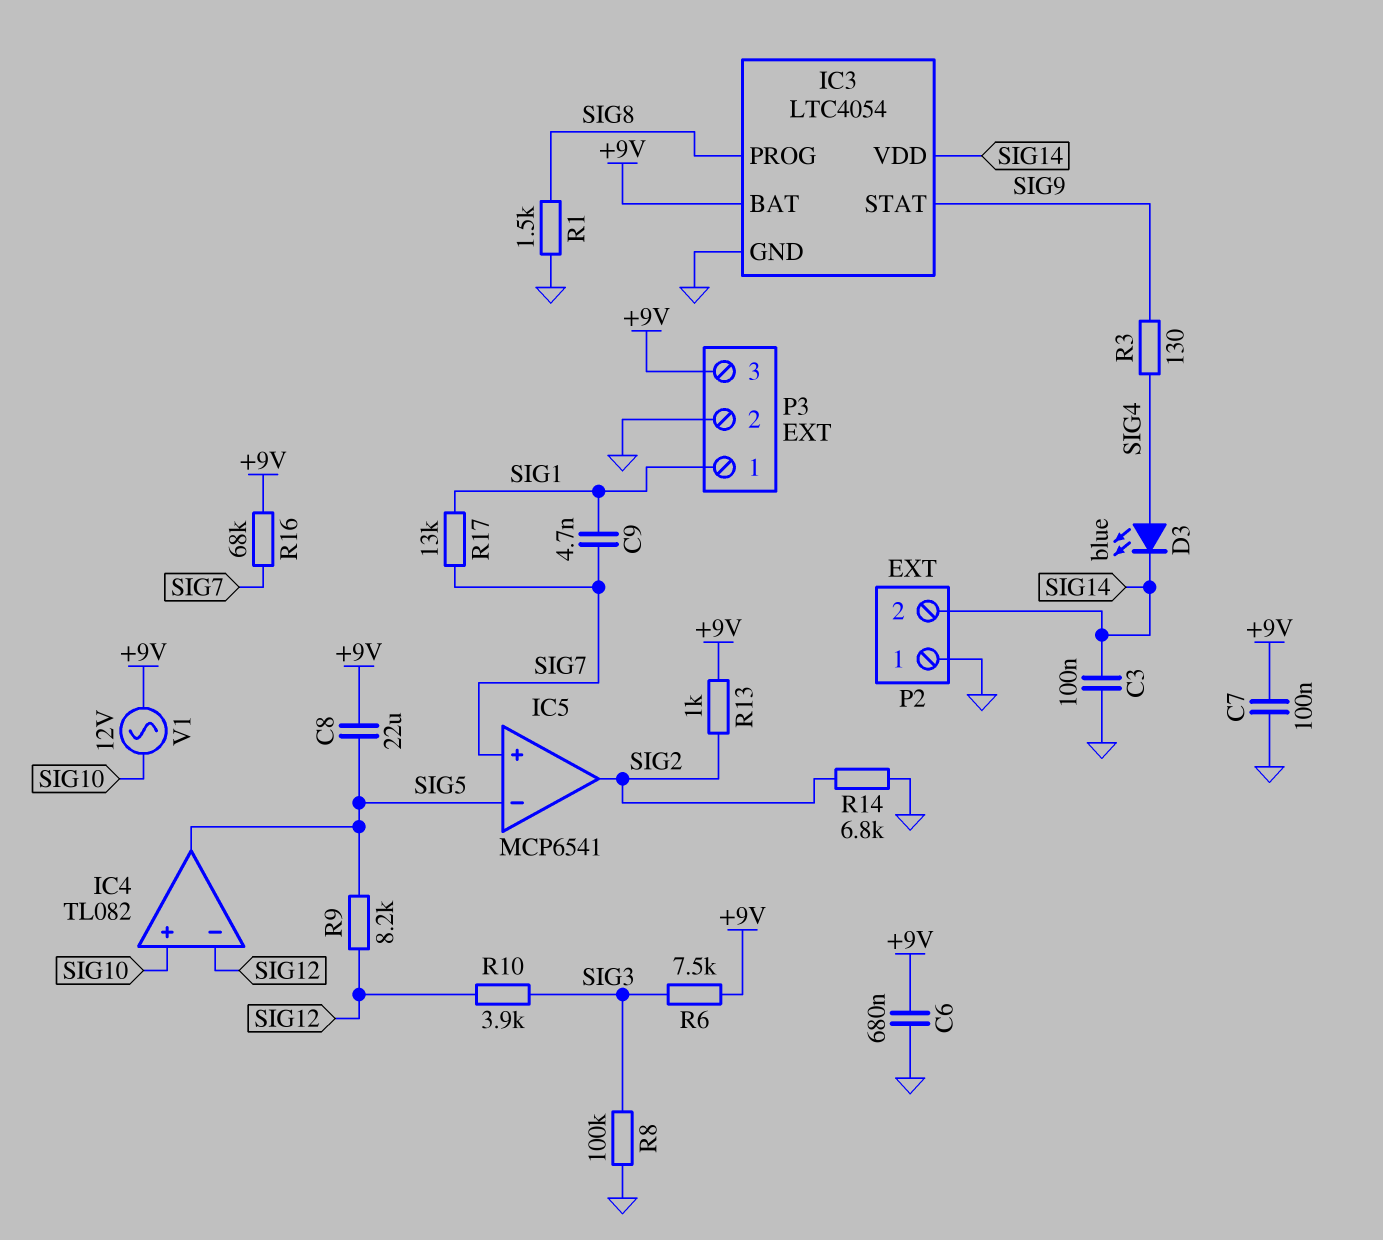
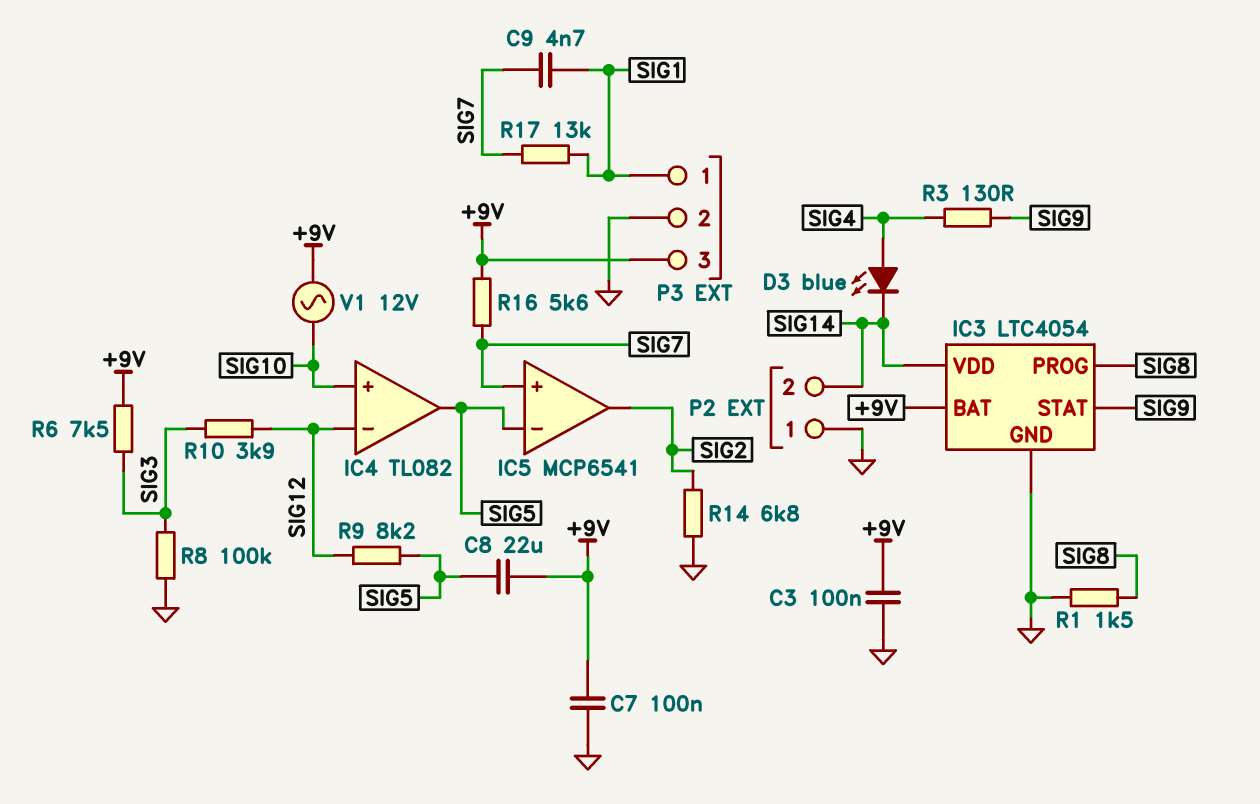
C3: 100nF (GND, SIG14) -> 100nF (+9V, GND)
C6: 680nF (+9V, GND) -> none
R13: 1k (+9V, SIG2) -> none
R16: 68k (+9V, SIG7) -> 5.6k (+9V, SIG7)

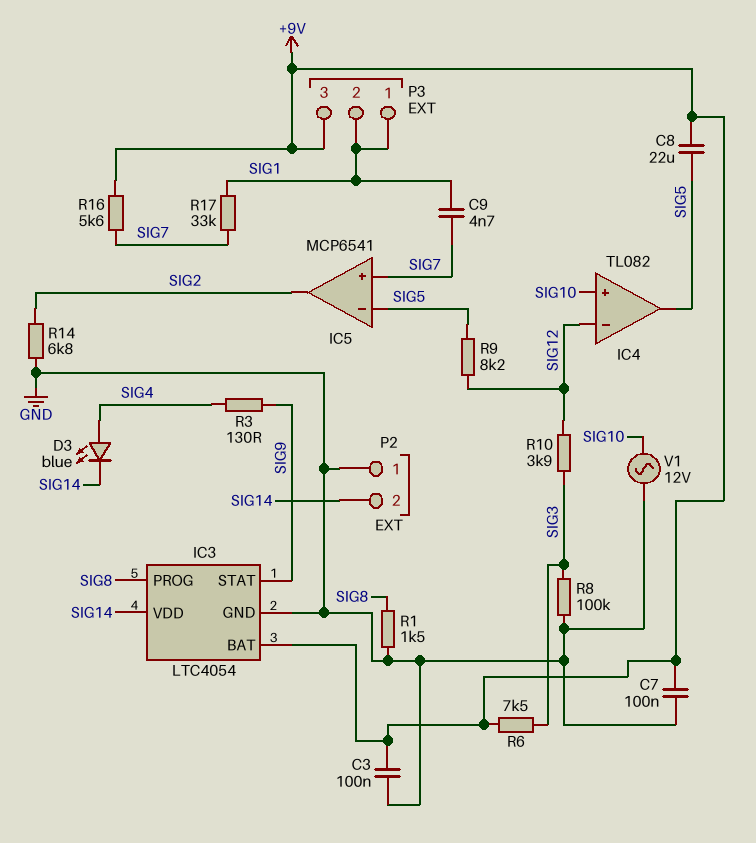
P3 pin 2: GND -> SIG1
R17: 13k (SIG1, SIG7) -> 33k (SIG1, SIG7)
V1: AC 12V (+9V, SIG10) -> AC 12V (GND, SIG10)

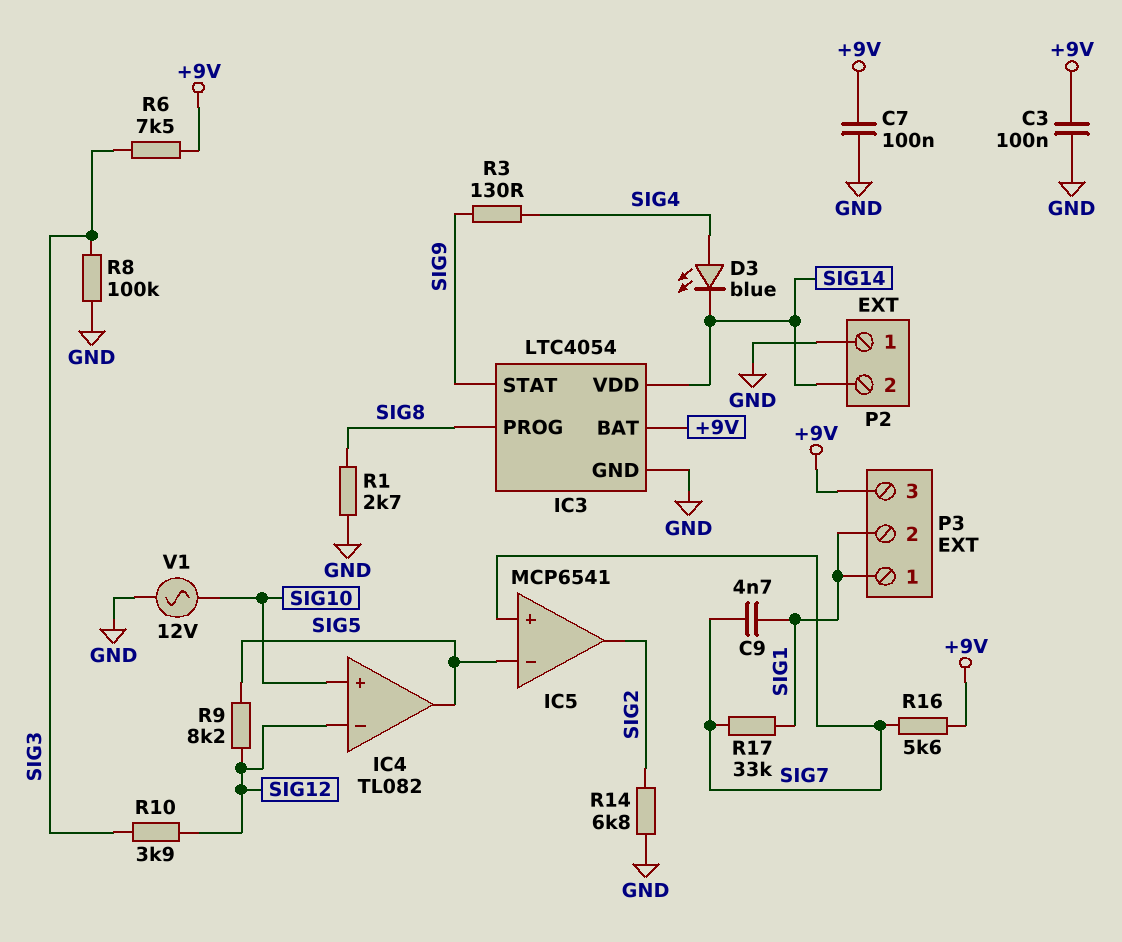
C8: 22uF (+9V, SIG5) -> none
R1: 1.5k (GND, SIG8) -> 2.7k (GND, SIG8)

